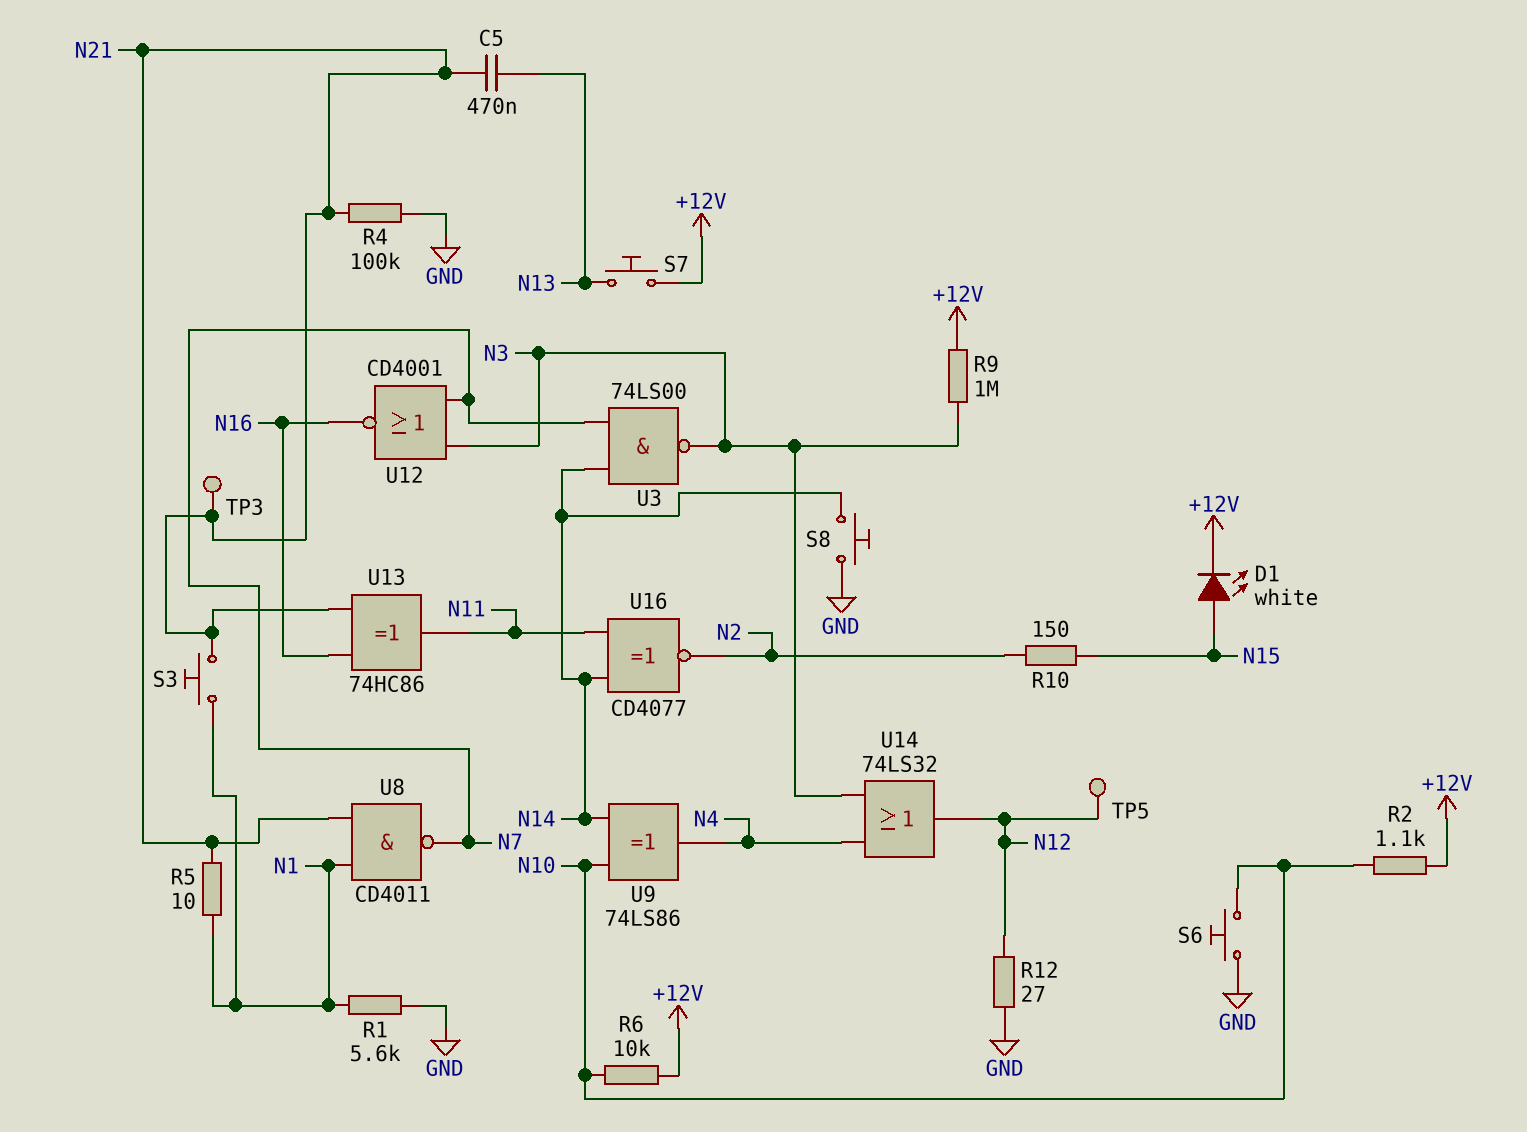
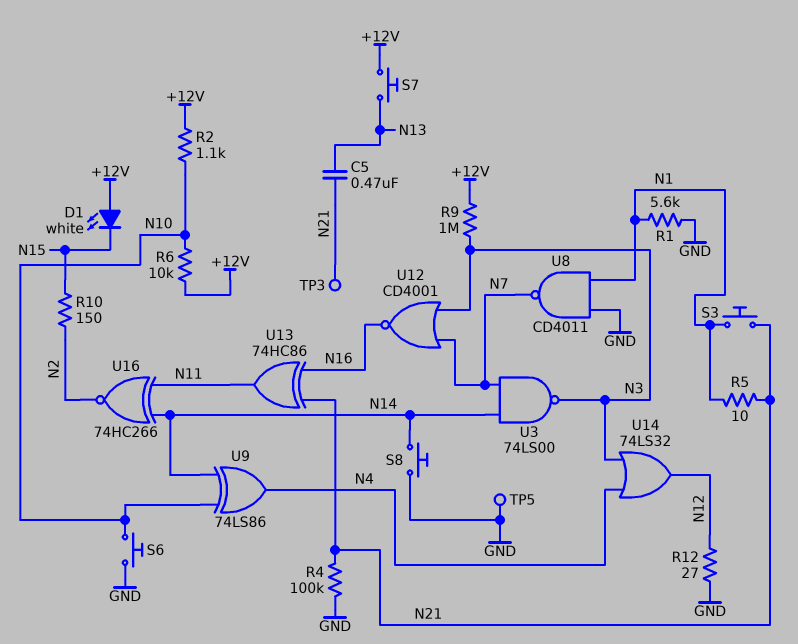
D1: LED white (A N15, K +12V) -> LED white (A +12V, K N15)
TP5: test point (N12) -> test point (GND)
U8: NAND CD4011 (in N1, in N21, out N7) -> NAND CD4011 (in GND, in N1, out N7)
U16: XNOR CD4077 (in N11, in N14, out N2) -> XNOR 74HC266 (in N11, in N14, out N2)

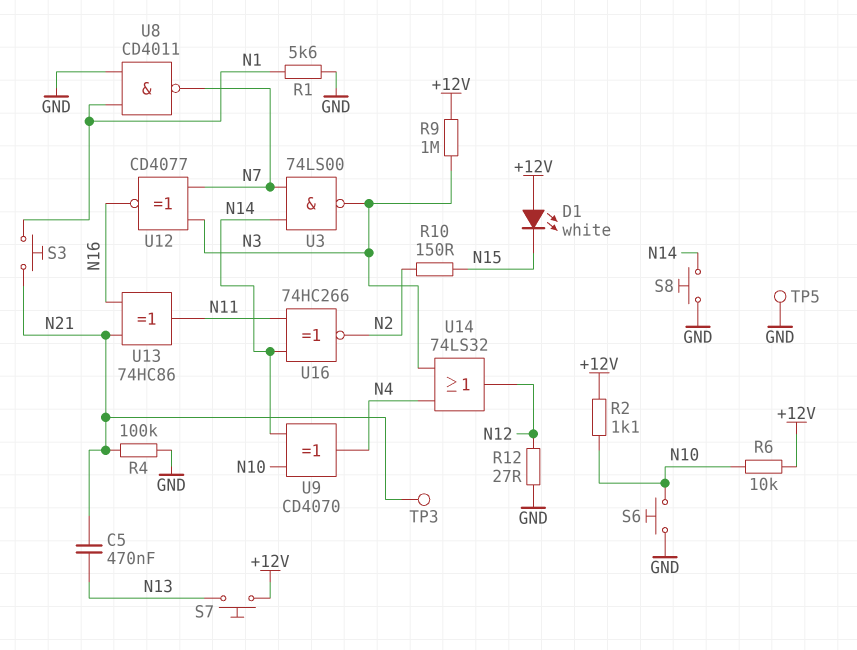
R5: 10 (N1, N21) -> none
U9: XOR 74LS86 (in N10, in N14, out N4) -> XOR CD4070 (in N10, in N14, out N4)
U12: NOR CD4001 (in N3, in N7, out N16) -> XNOR CD4077 (in N3, in N7, out N16)

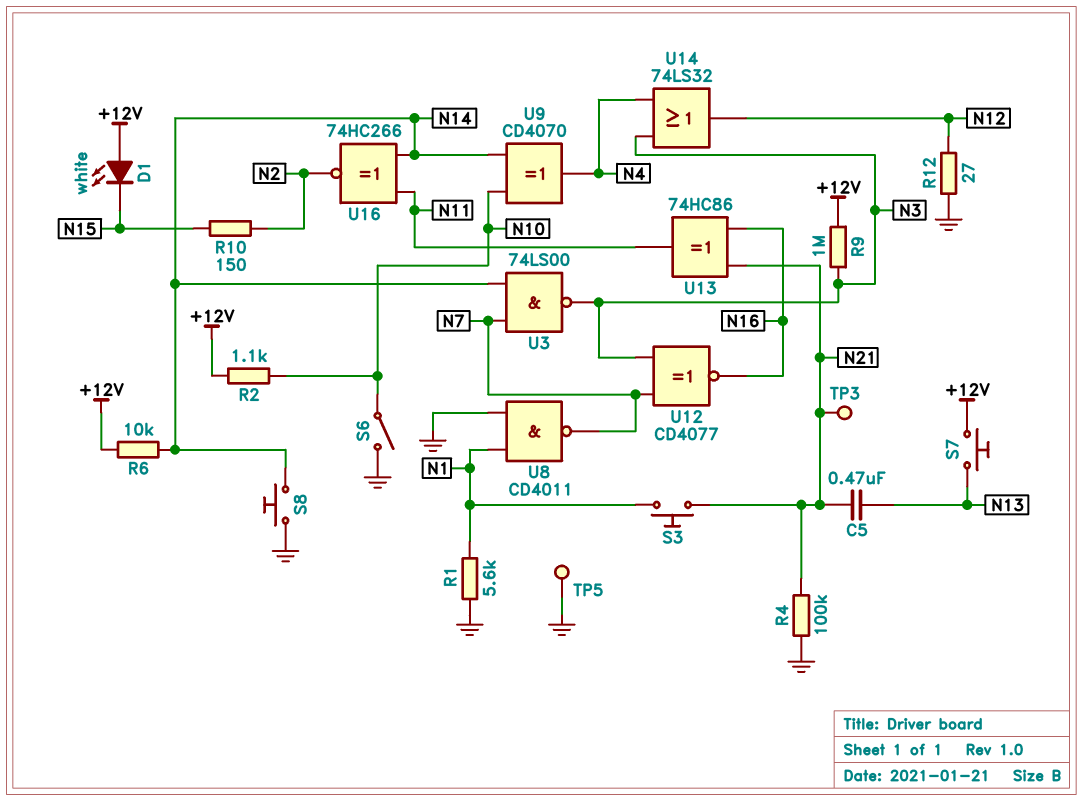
R6: 10k (+12V, N10) -> 10k (+12V, N14)
S6: button (GND, N10) -> switch (GND, N10)

